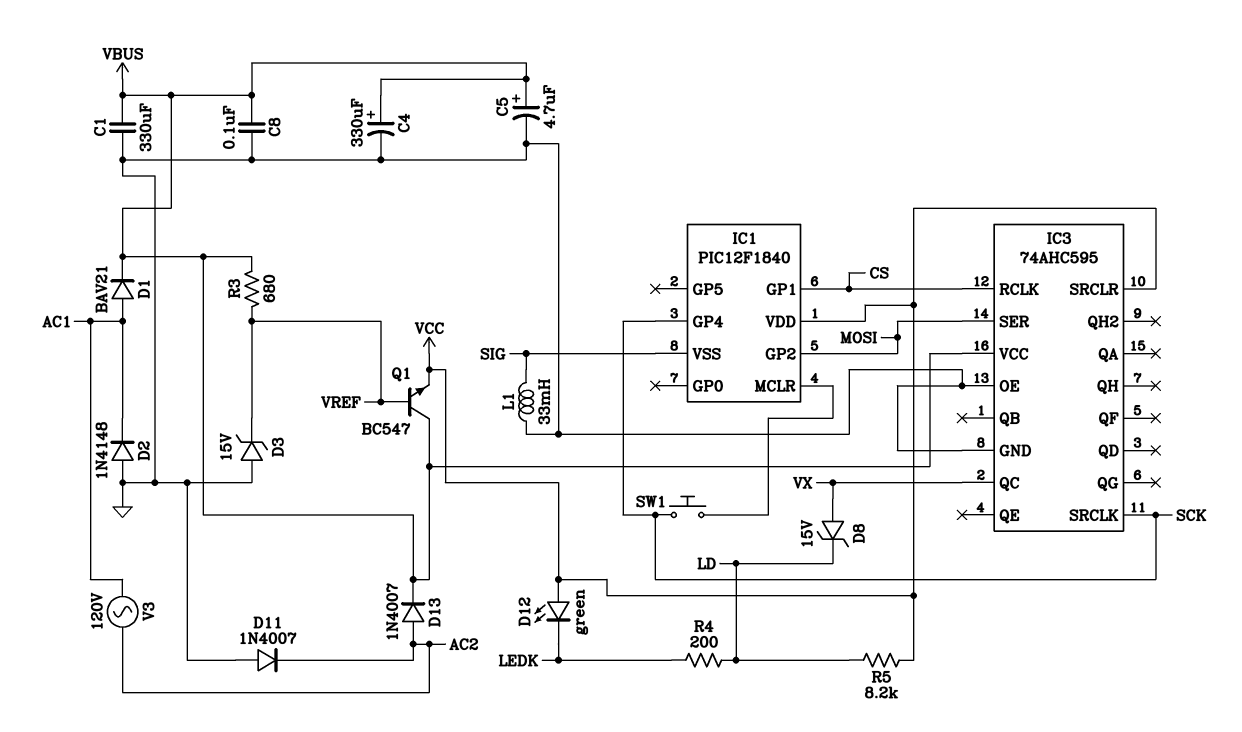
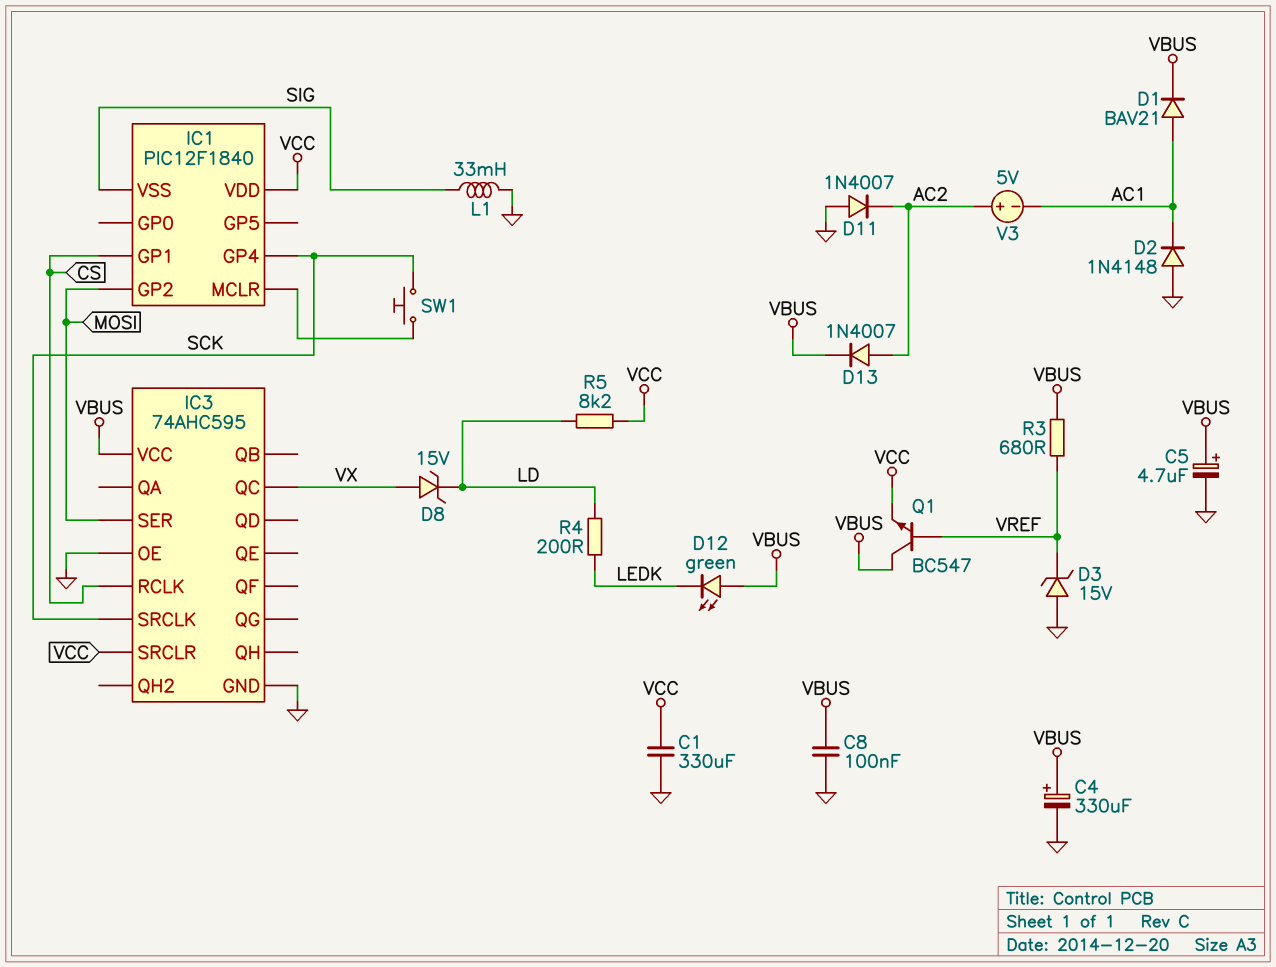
C1: 330uF (GND, VBUS) -> 330uF (GND, VCC)
D12: LED green (A VCC, K LEDK) -> LED green (A VBUS, K LEDK)
V3: AC 120V (AC1, AC2) -> 5V (plus AC2, minus AC1)

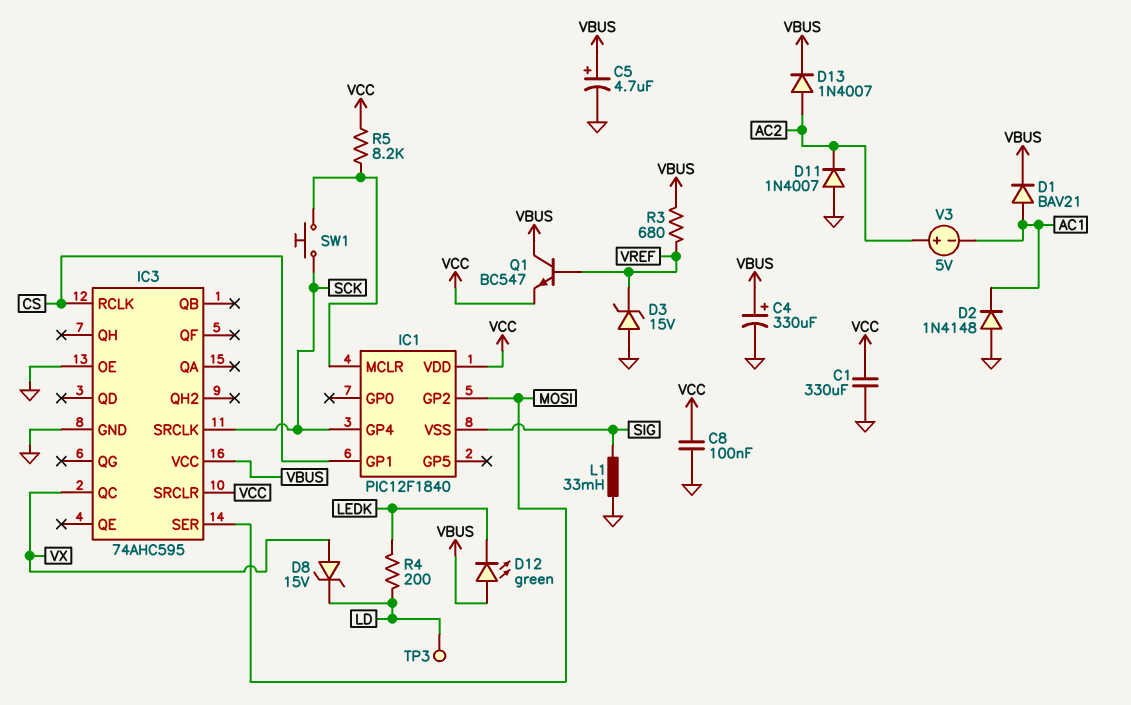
C8: 100nF (GND, VBUS) -> 100nF (GND, VCC)
R5: 8.2k (LD, VCC) -> 8.2k (IC1/MCLR, VCC)
TP3: none -> test point (LD)

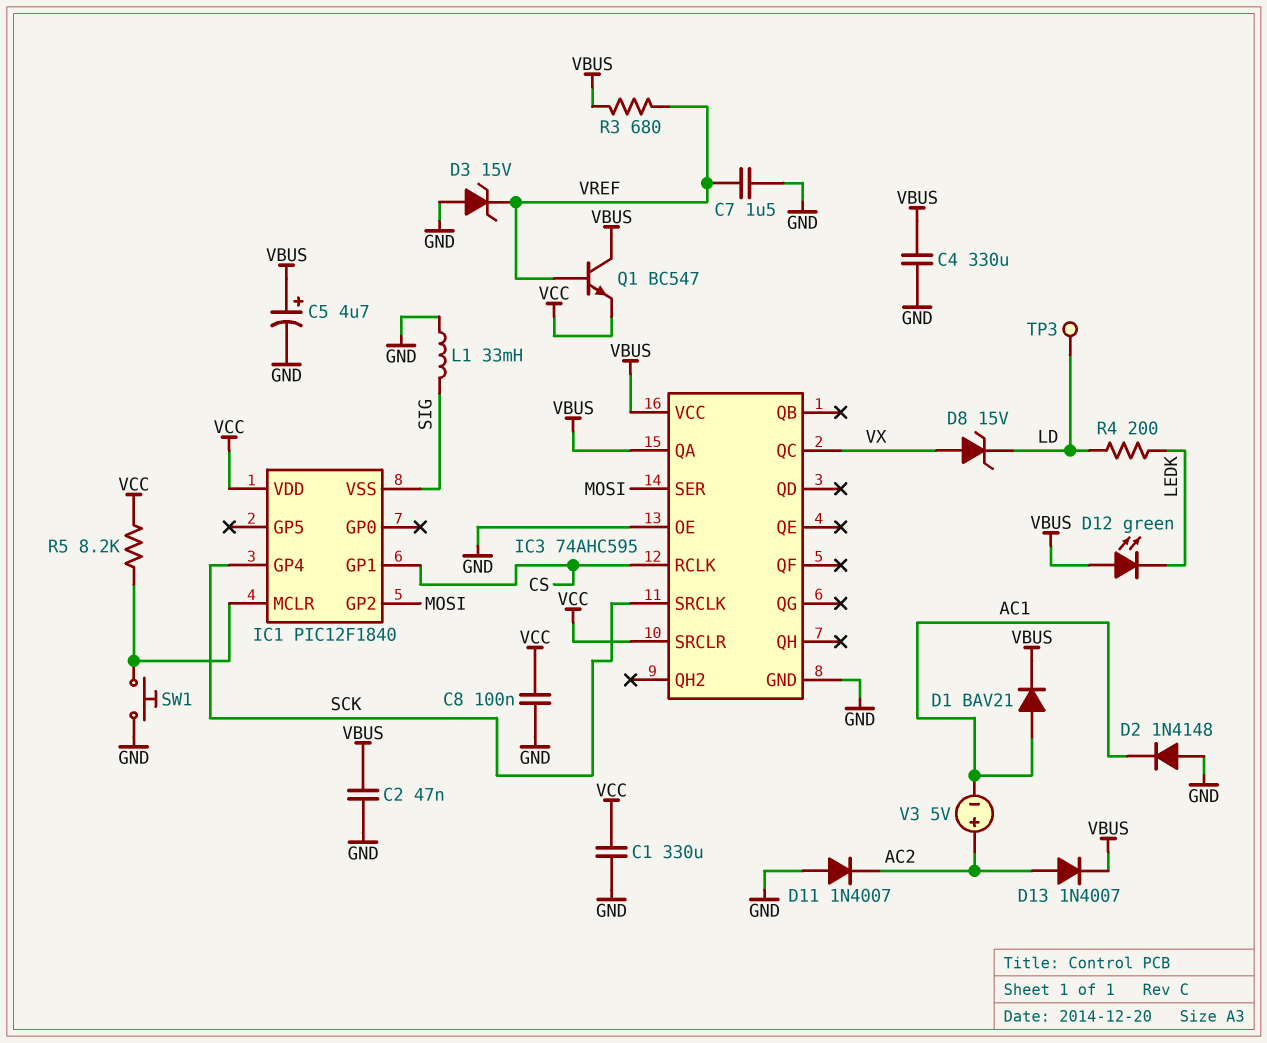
C2: none -> 47nF (GND, VBUS)
C4: 330uF (plus VBUS, minus GND) -> 330uF (GND, VBUS)
C7: none -> 1.5uF (GND, VREF)
IC3 pin QA: none -> VBUS
SW1: button (IC1/MCLR, SCK) -> button (GND, IC1/MCLR)

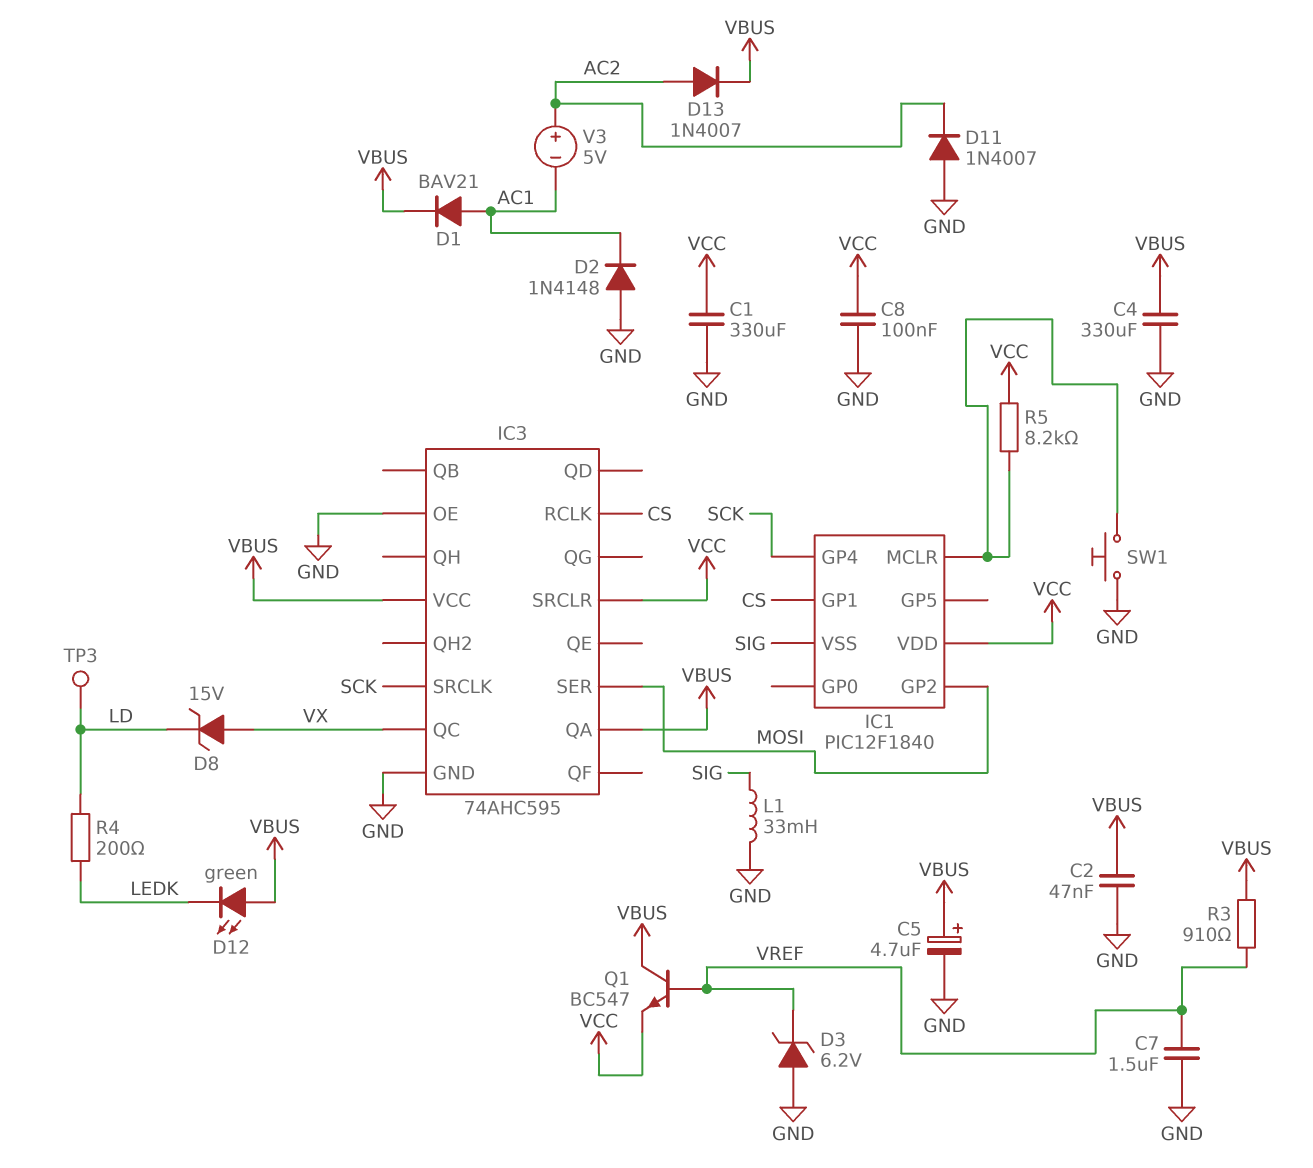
D3: zener 15V (A GND, K VREF) -> zener 6.2V (A GND, K VREF)
R3: 680 (VBUS, VREF) -> 910 (VBUS, VREF)

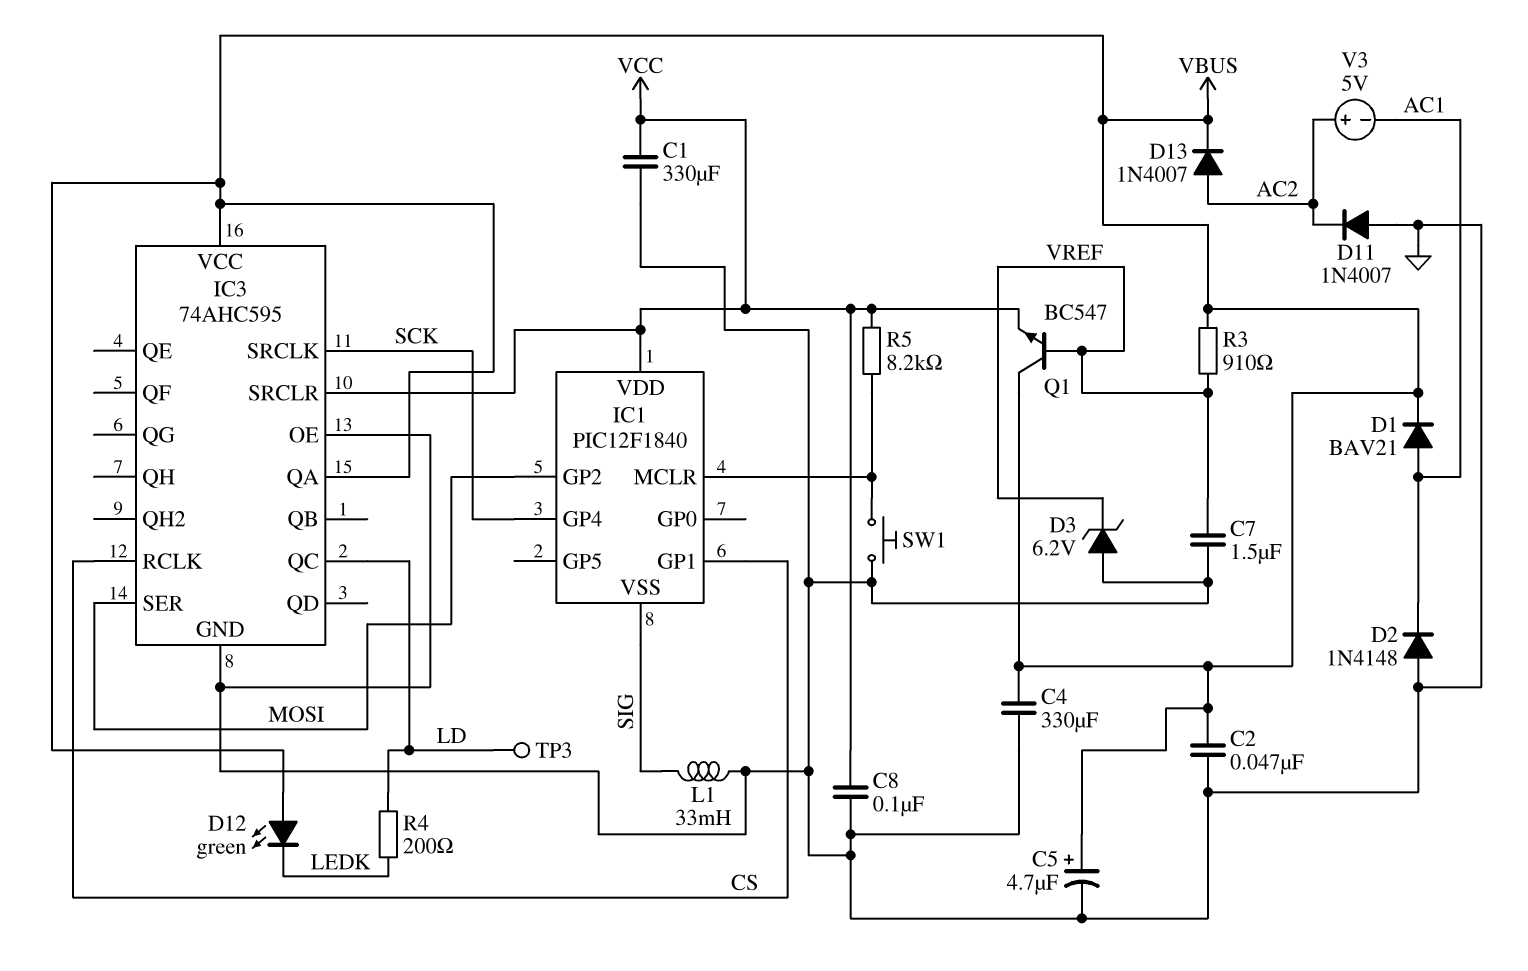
D8: zener 15V (A VX, K LD) -> none
IC3 pin QC: VX -> LD

